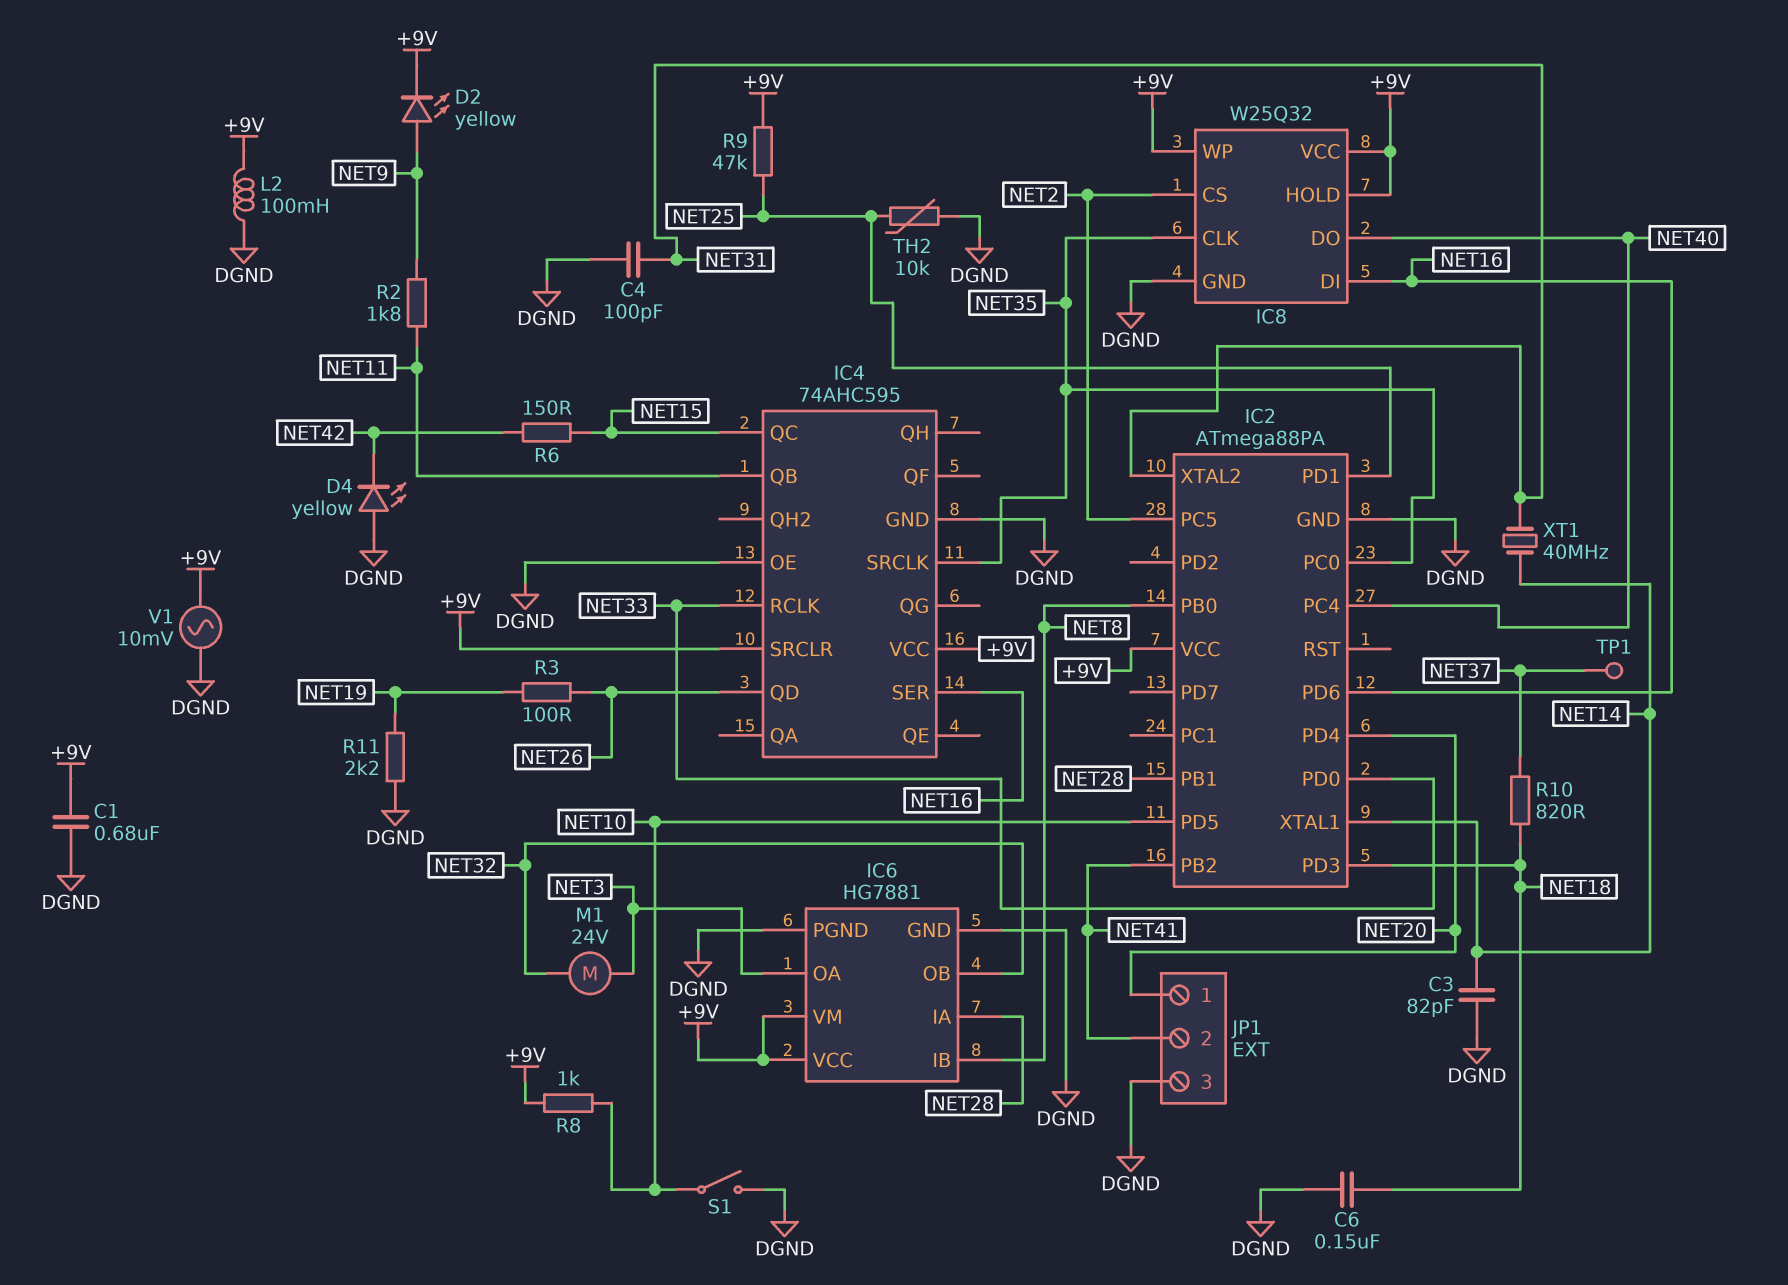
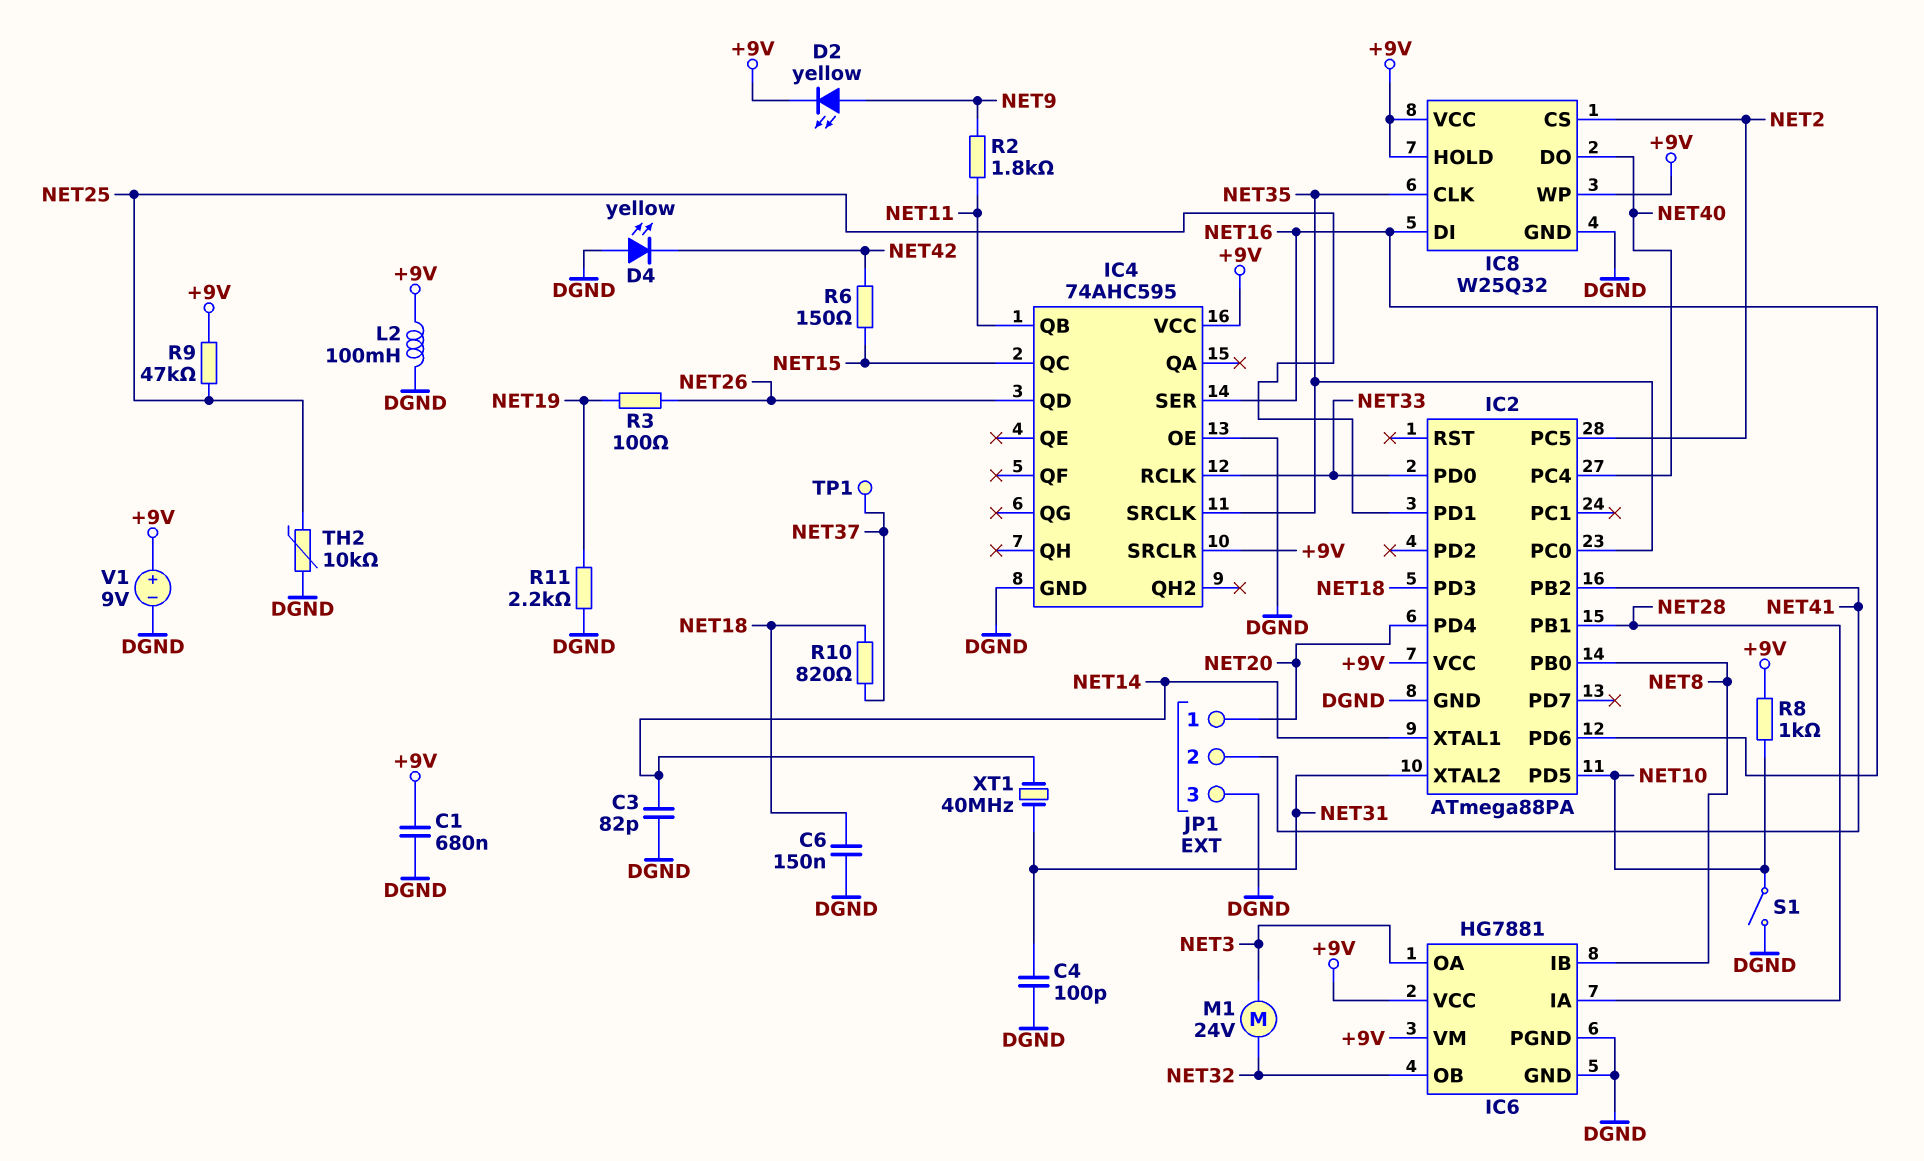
V1: AC 10mV (+9V, DGND) -> 9V (plus +9V, minus DGND)

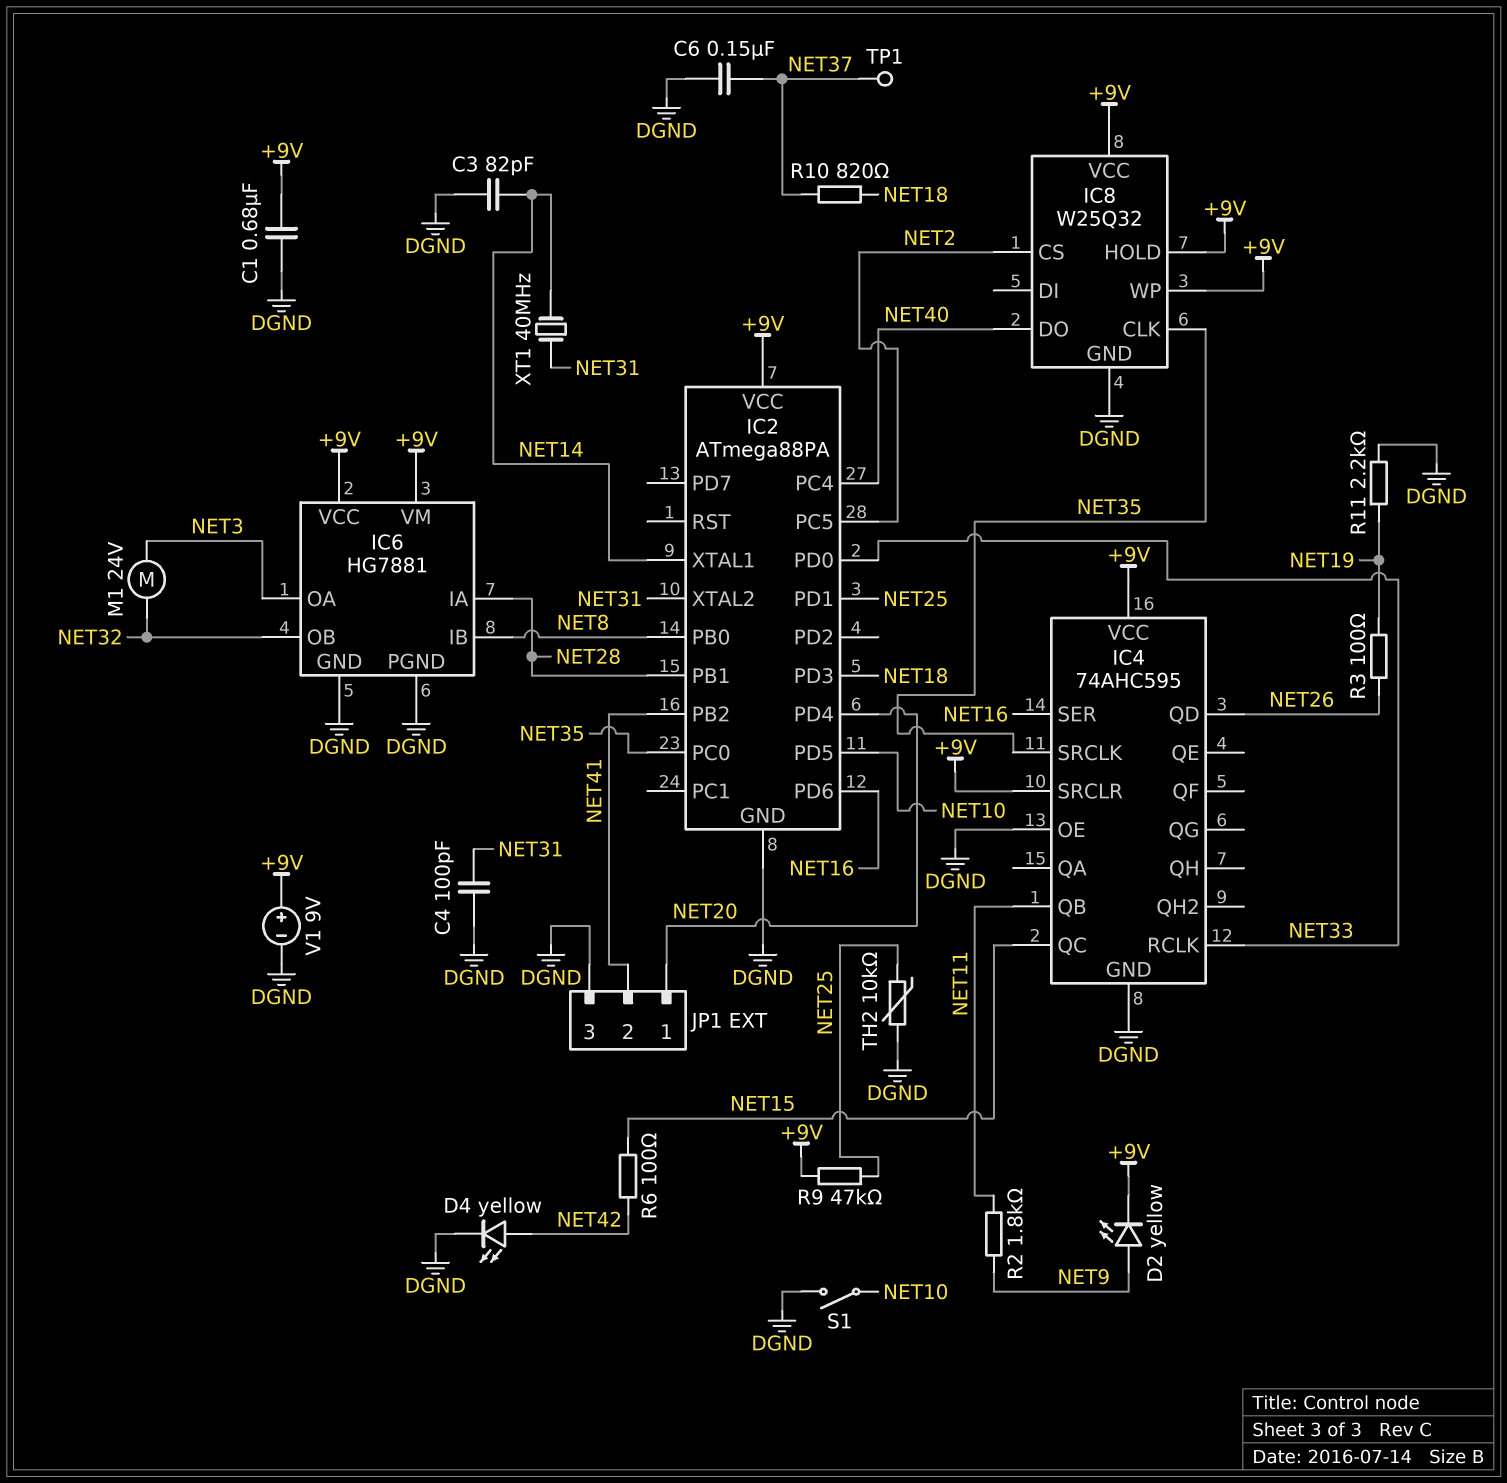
C6: 150nF (DGND, NET18) -> 150nF (DGND, NET37)
D4: LED yellow (A DGND, K NET42) -> LED yellow (A NET42, K DGND)
IC8 pin DI: NET16 -> none
L2: 100mH (+9V, DGND) -> none
R6: 150 (NET15, NET42) -> 100 (NET15, NET42)
R8: 1k (+9V, NET10) -> none

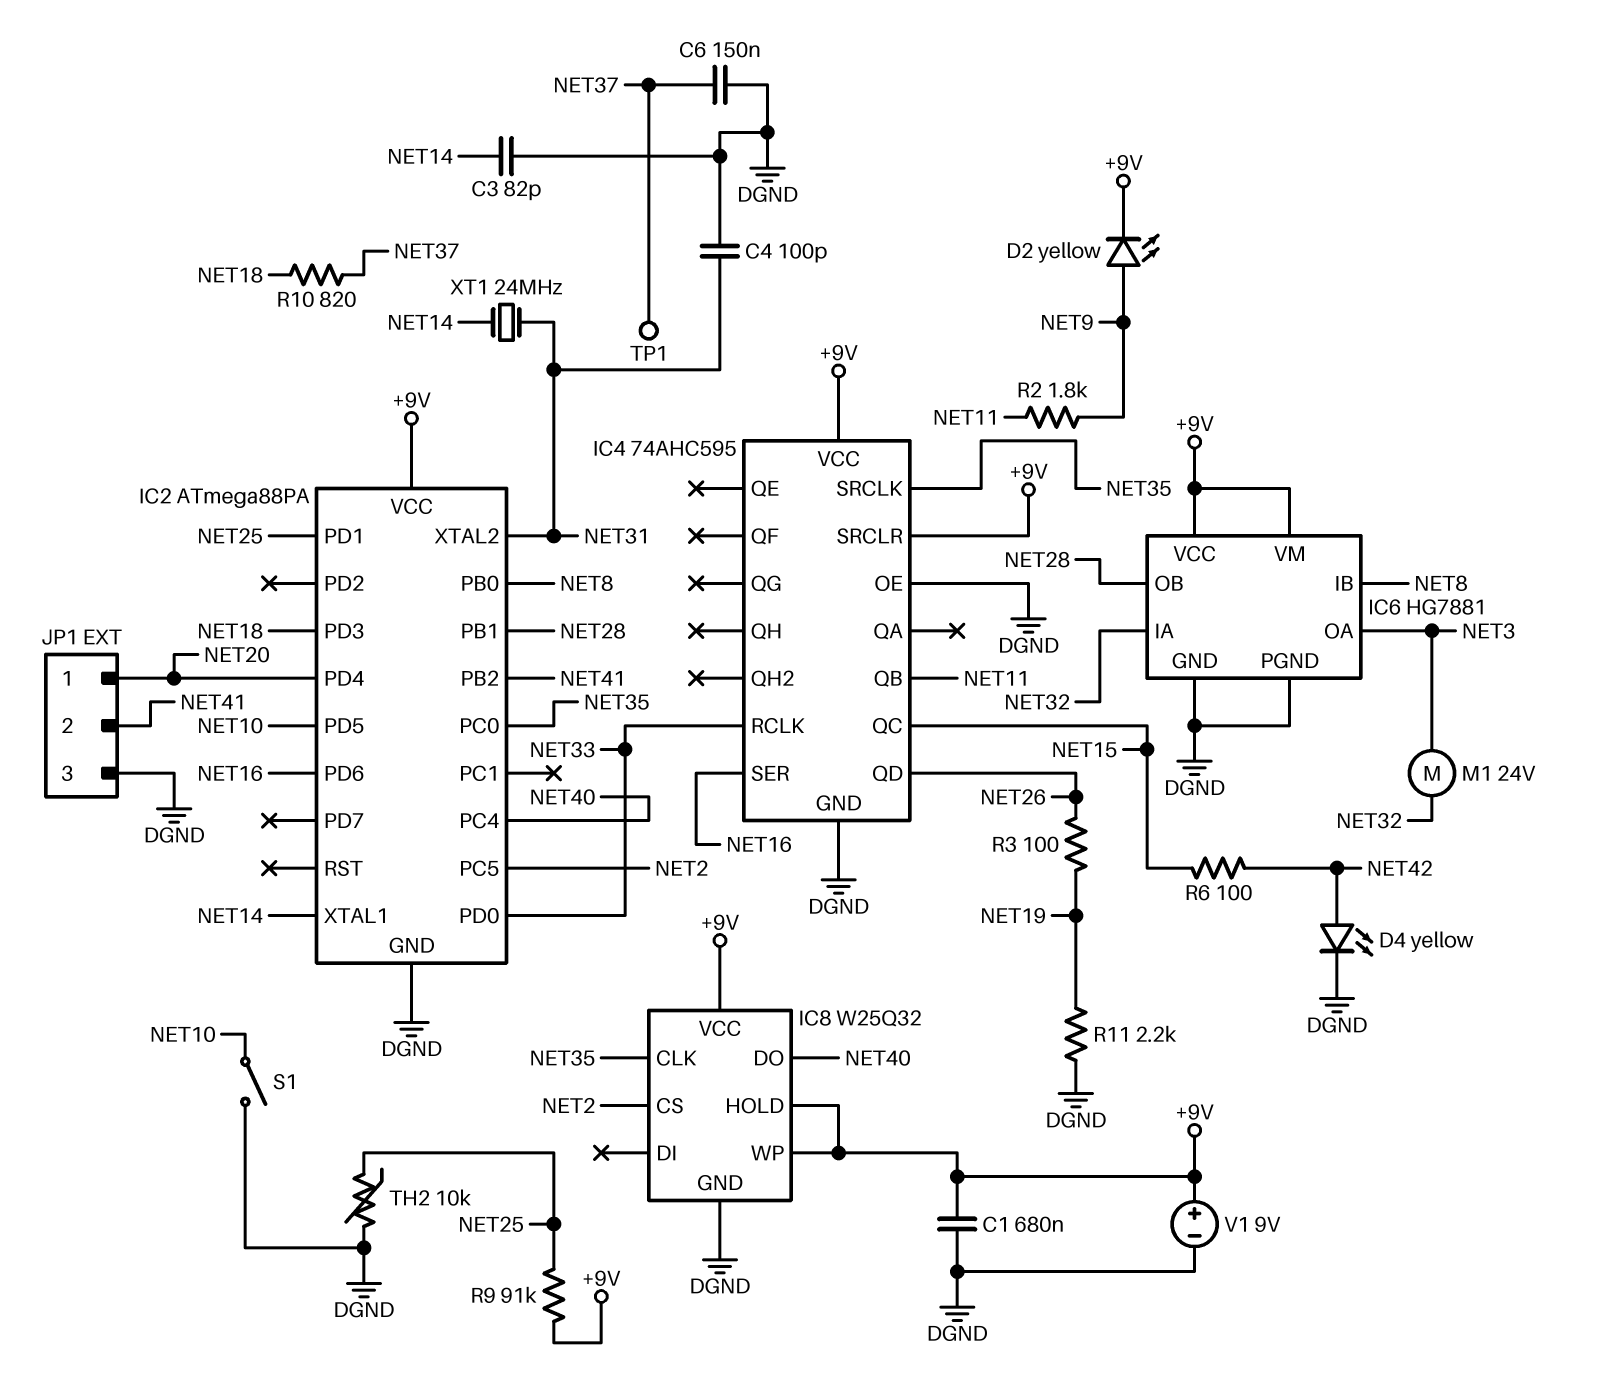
IC6 pin IA: NET28 -> NET32
IC6 pin OB: NET32 -> NET28
R9: 47k (+9V, NET25) -> 91k (+9V, NET25)
XT1: 40MHz (NET14, NET31) -> 24MHz (NET14, NET31)

